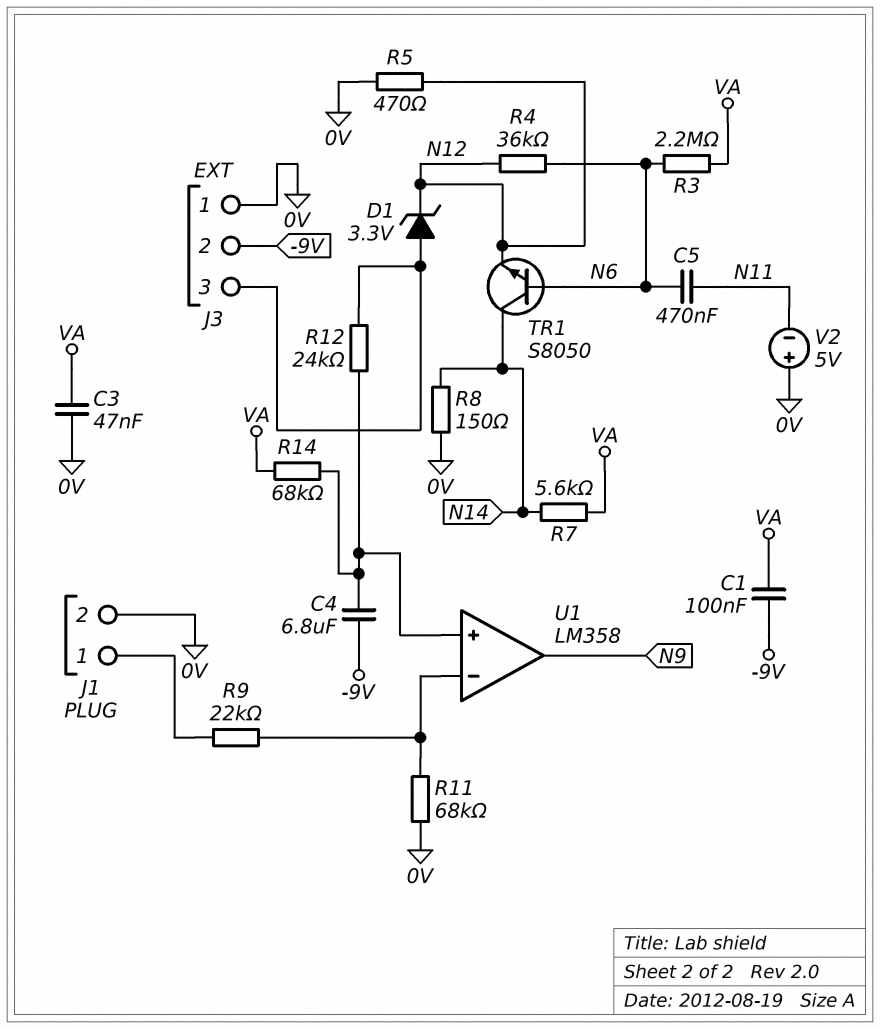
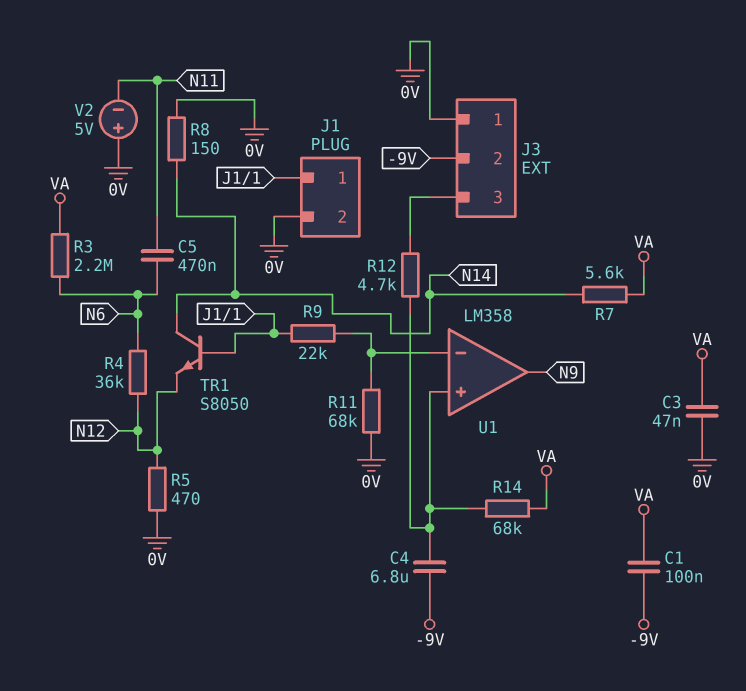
D1: zener 3.3V (A J3/3, K N12) -> none
R12: 24k (J3/3, U1/in+) -> 4.7k (J3/3, U1/in+)
TR1: NPN S8050 (B N6, C N14, E N12) -> NPN S8050 (B J1/1, C N14, E N12)

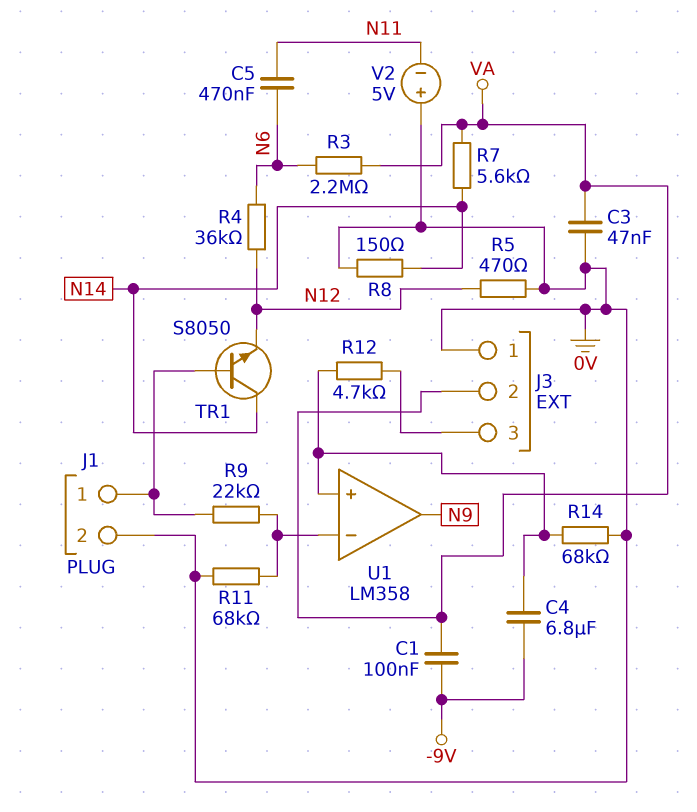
J3 pin 2: -9V -> VA
R14: 68k (U1/in+, VA) -> 68k (0V, U1/in+)

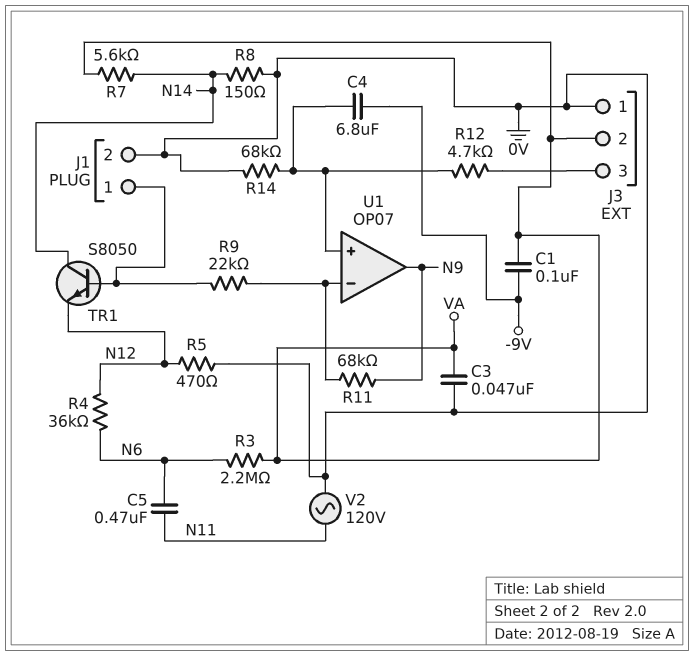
R11: 68k (0V, U1/in-) -> 68k (N9, U1/in-)
U1: LM358 -> OP07
V2: 5V (plus 0V, minus N11) -> AC 120V (0V, N11)

